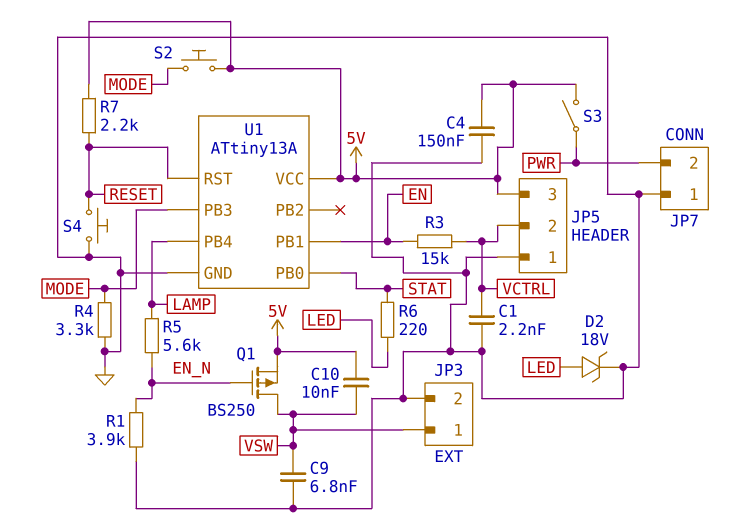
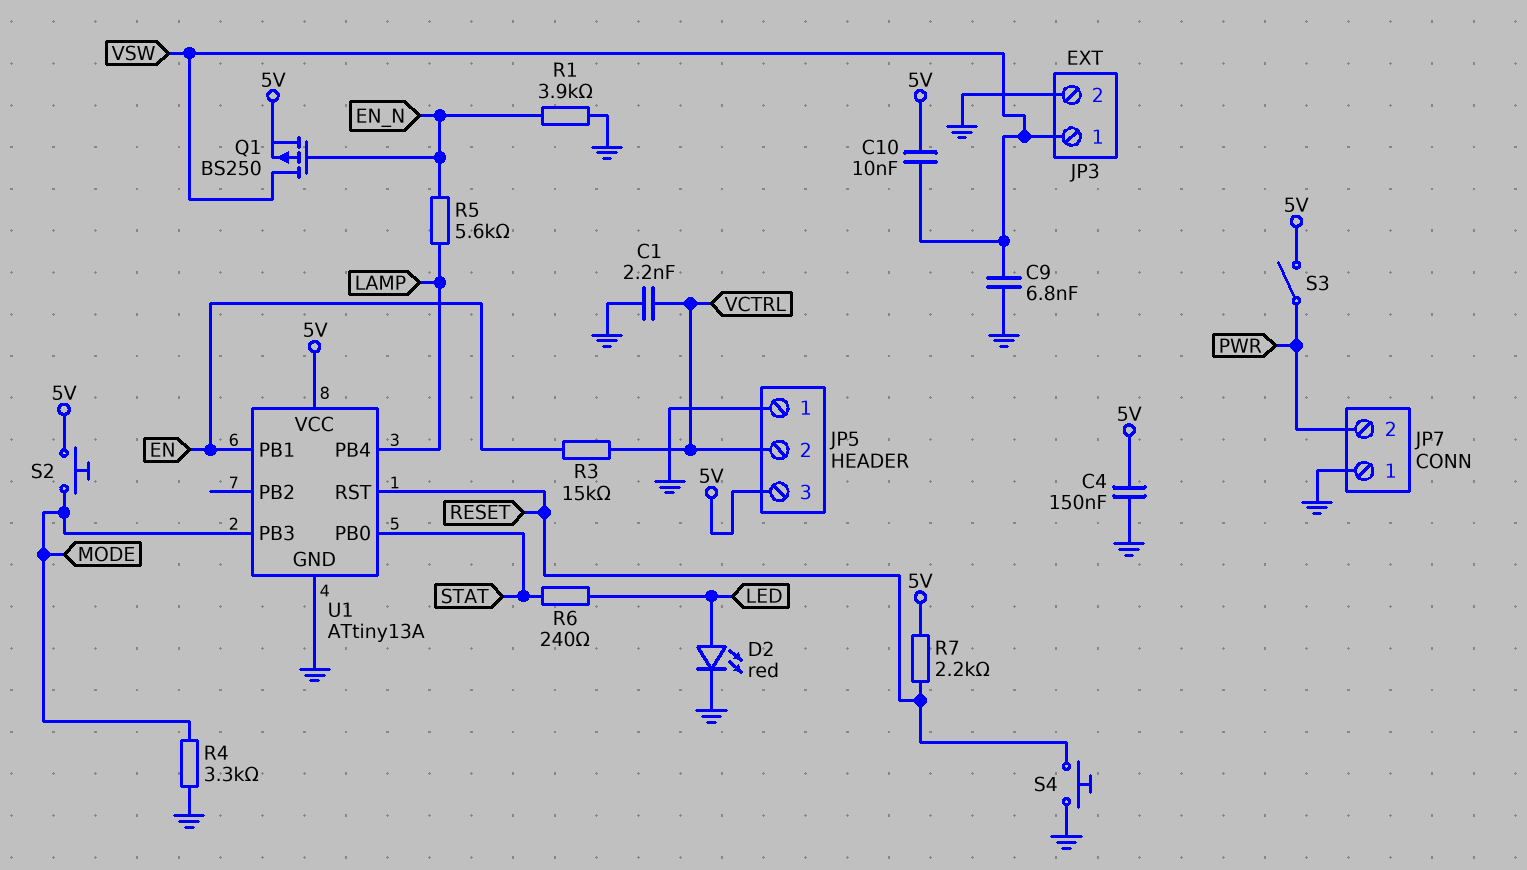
D2: zener 18V (A LED, K GND) -> LED red (A LED, K GND)
R6: 220 (LED, STAT) -> 240 (LED, STAT)

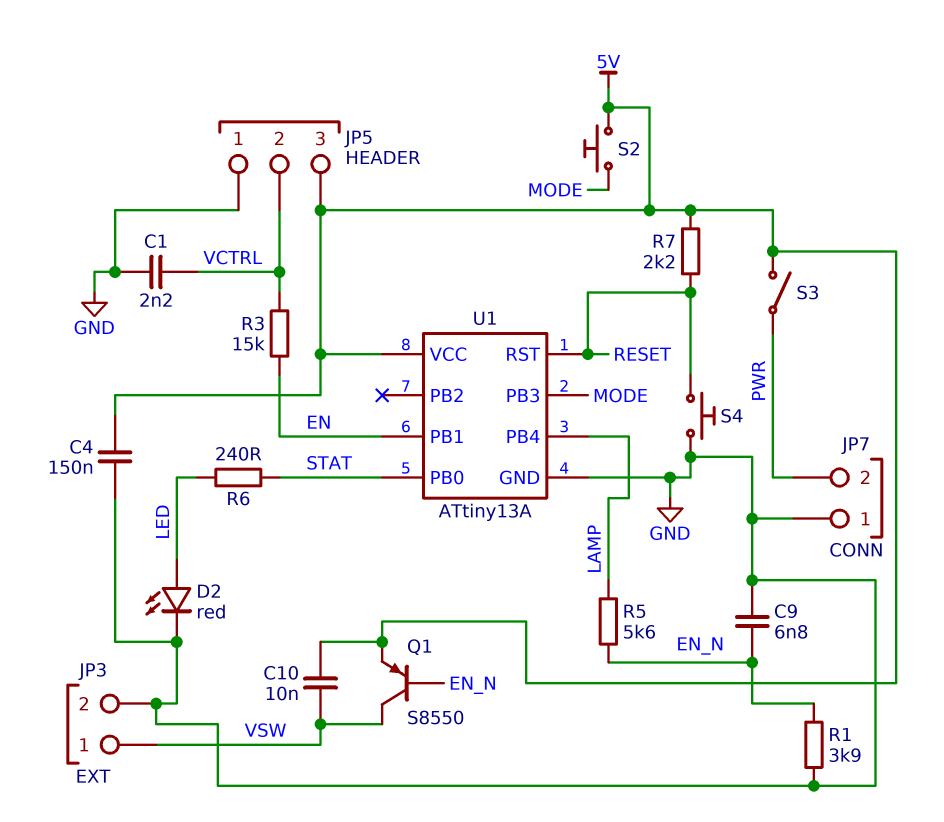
C9: 6.8nF (GND, VSW) -> 6.8nF (EN_N, GND)
Q1: PMOS BS250 (G EN_N, D VSW, S 5V) -> PNP S8550 (B EN_N, C VSW, E 5V)
R4: 3.3k (GND, MODE) -> none

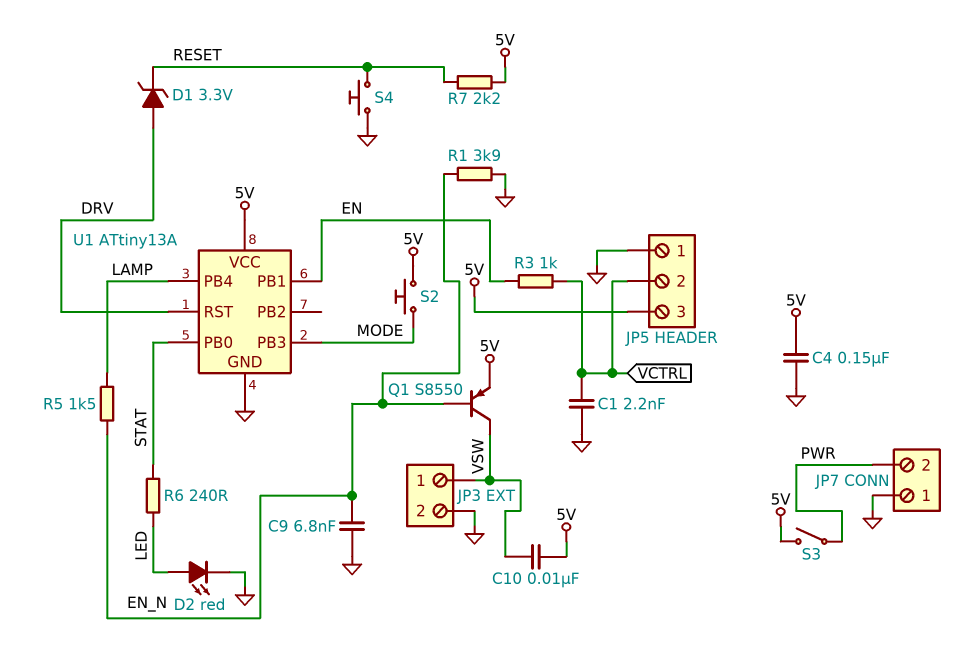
D1: none -> zener 3.3V (A DRV, K RESET)
R3: 15k (EN, VCTRL) -> 1k (EN, VCTRL)
R5: 5.6k (EN_N, LAMP) -> 1.5k (EN_N, LAMP)
U1 pin RST: RESET -> DRV

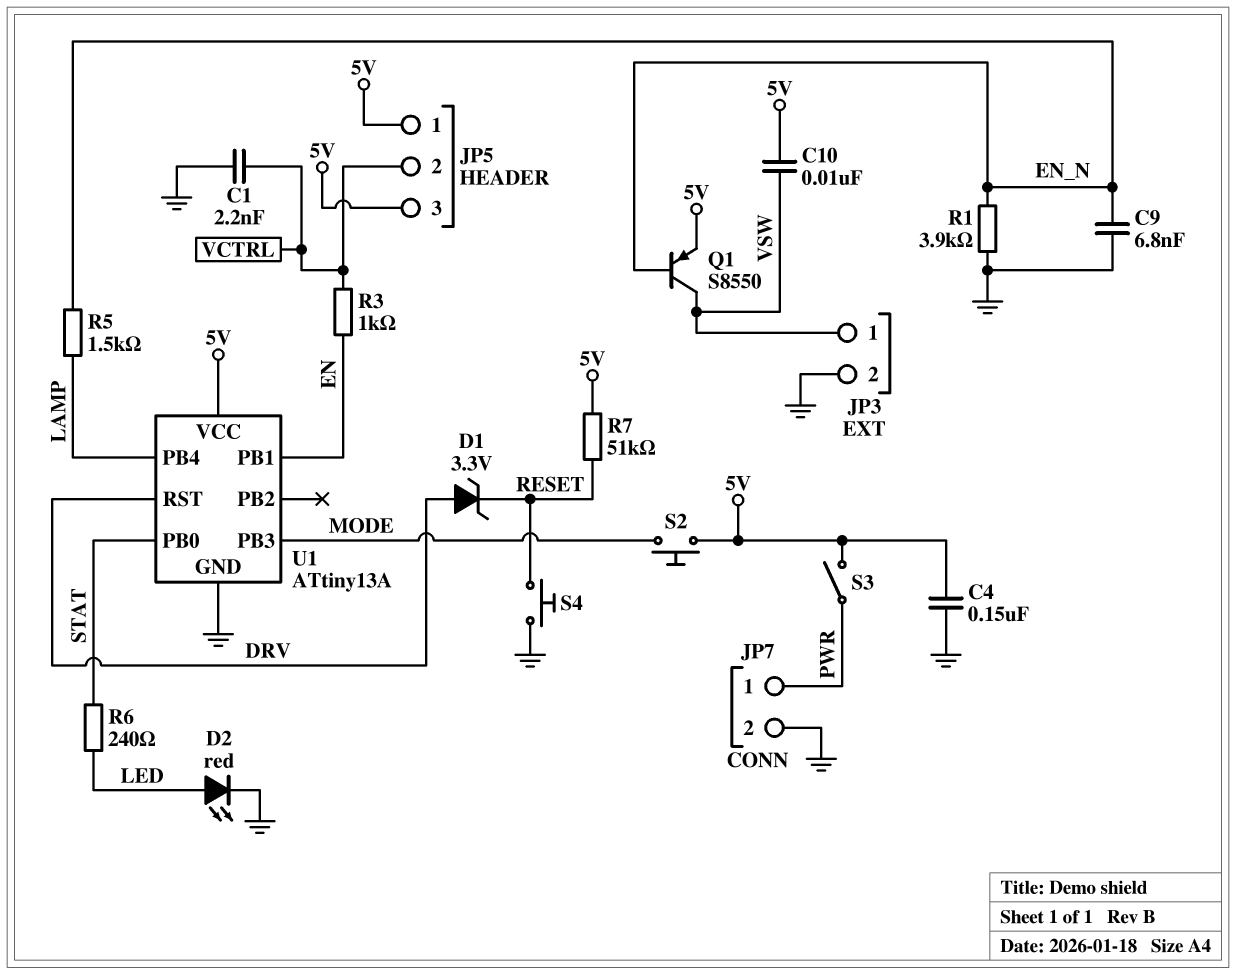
JP5 pin 1: GND -> 5V
JP7 pin 1: GND -> PWR
JP7 pin 2: PWR -> GND
R7: 2.2k (5V, RESET) -> 51k (5V, RESET)

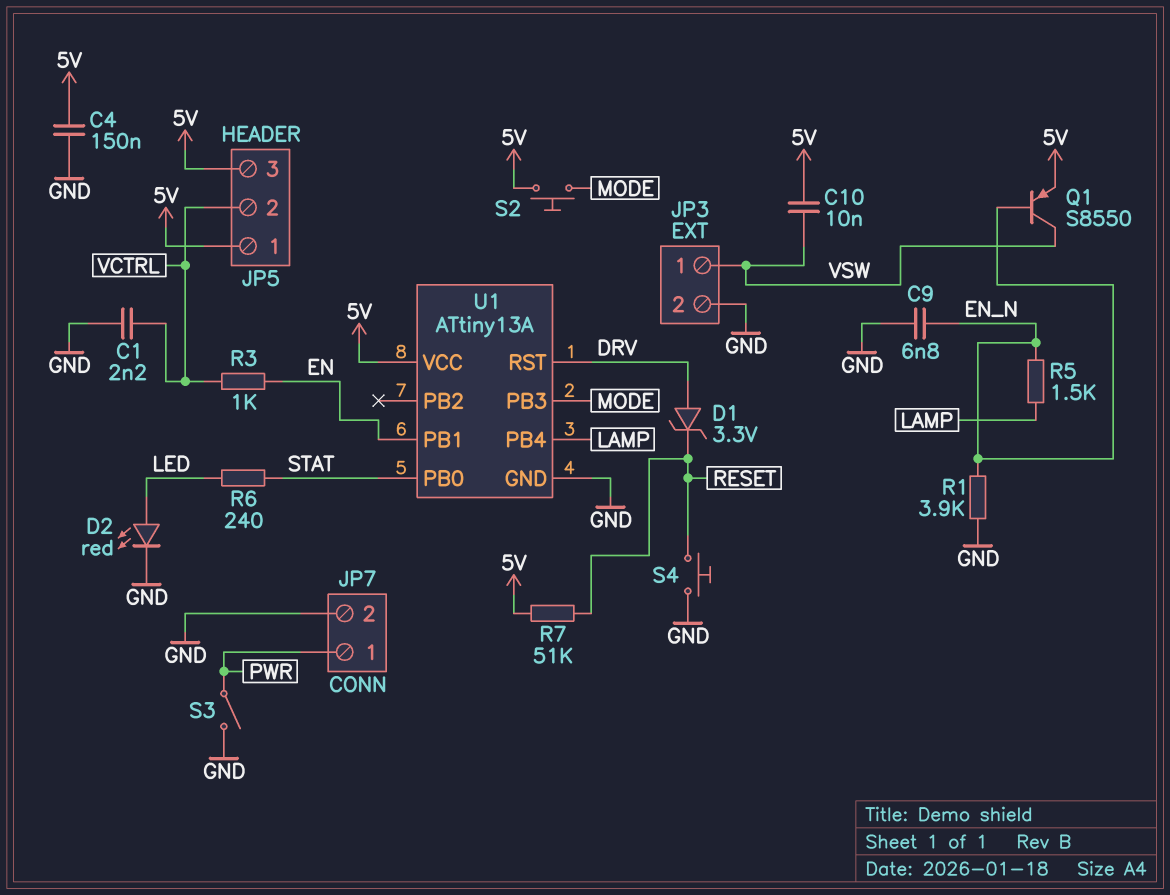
S3: switch (5V, PWR) -> switch (GND, PWR)

